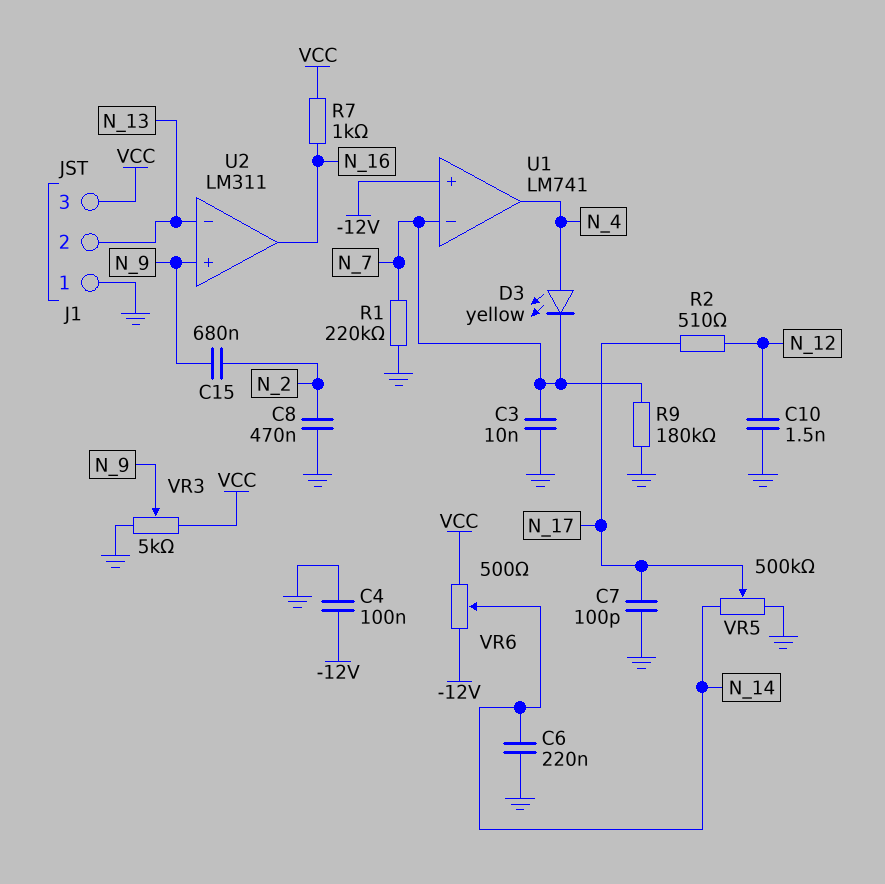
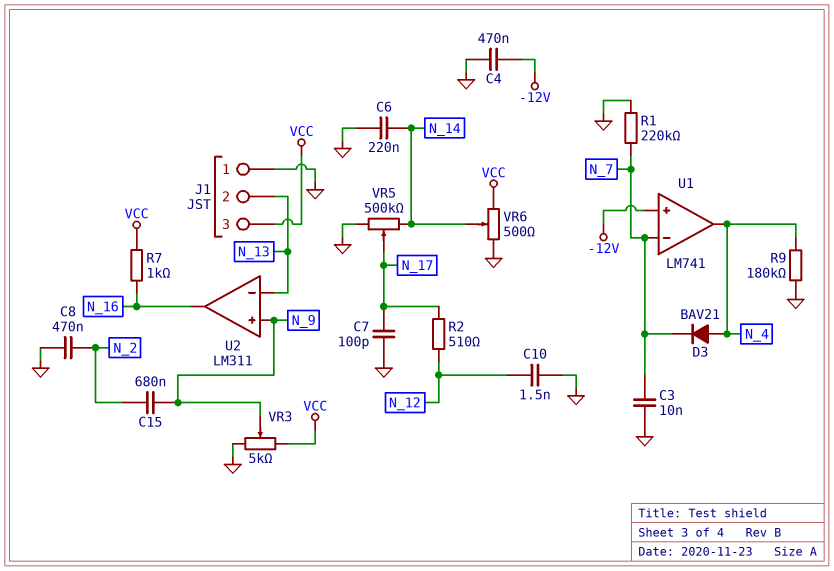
C4: 100nF (-12V, GND) -> 470nF (-12V, GND)
D3: LED yellow (A N_4, K N_7) -> diode BAV21 (A N_4, K N_7)
R9: 180k (GND, N_7) -> 180k (GND, N_4)
VR6: 500 (-12V, VCC, wiper N_14) -> 500 (GND, VCC, wiper N_14)

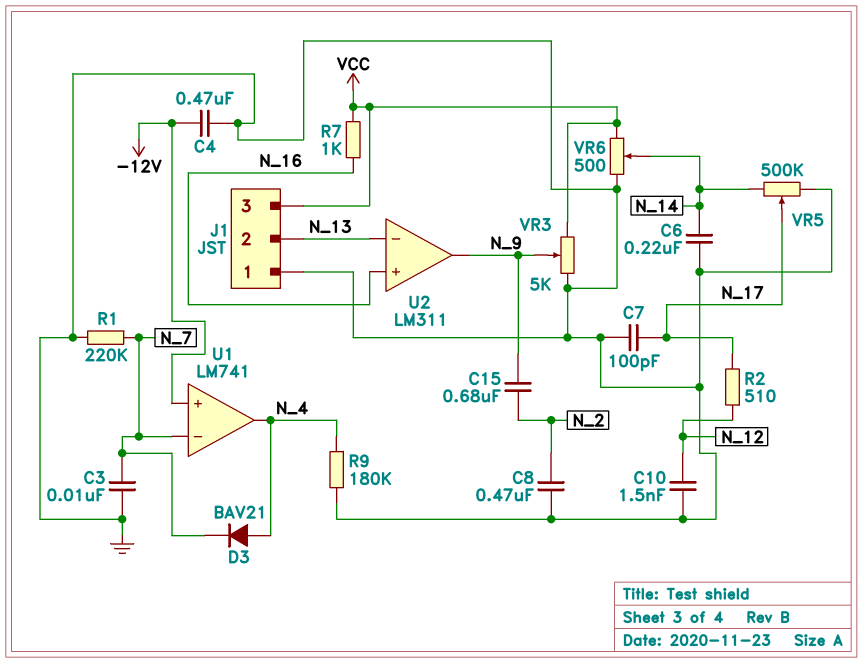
U2 pin in+: N_9 -> N_16
U2 pin out: N_16 -> N_9

